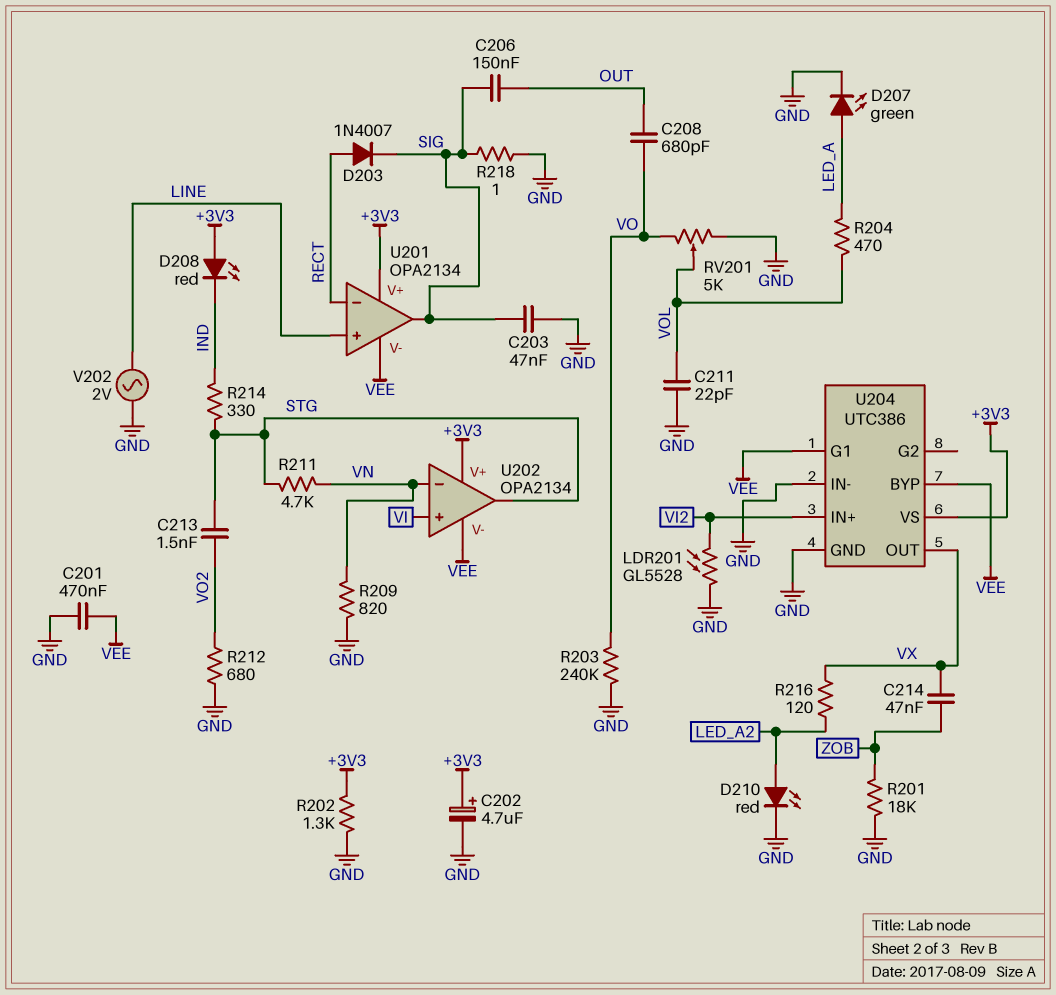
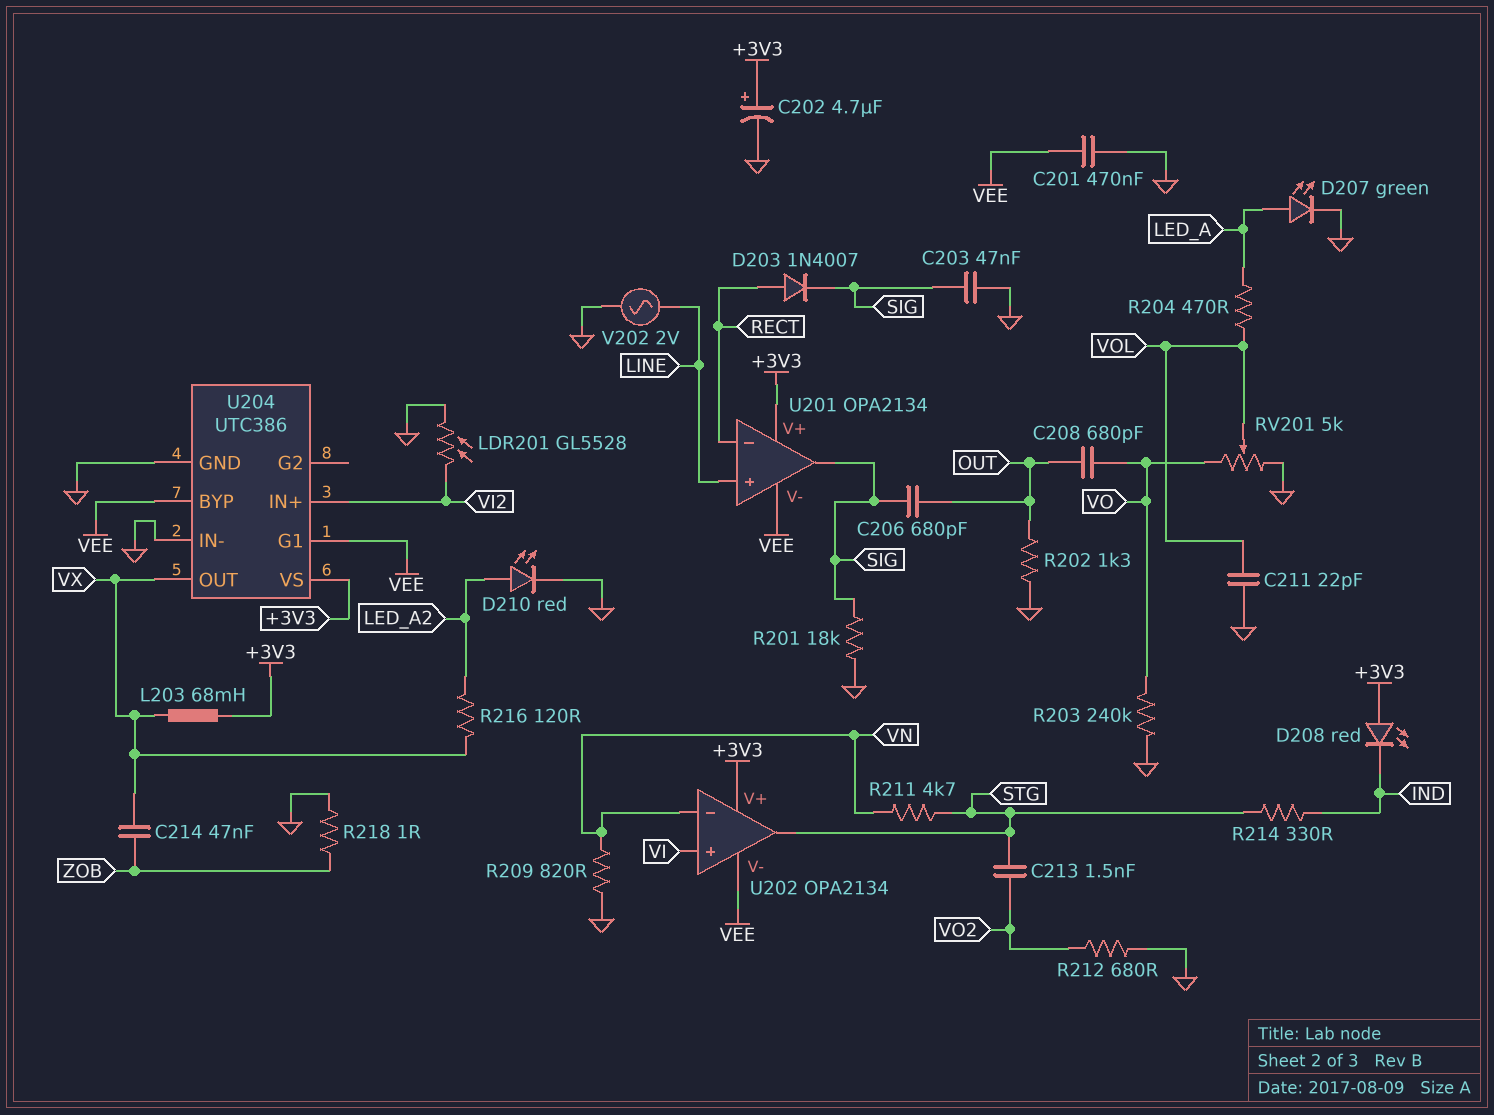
C206: 150nF (OUT, SIG) -> 680pF (OUT, SIG)
L203: none -> 68mH (+3V3, VX)
R201: 18k (GND, ZOB) -> 18k (GND, SIG)
R202: 1.3k (+3V3, GND) -> 1.3k (GND, OUT)
R218: 1 (GND, SIG) -> 1 (GND, ZOB)

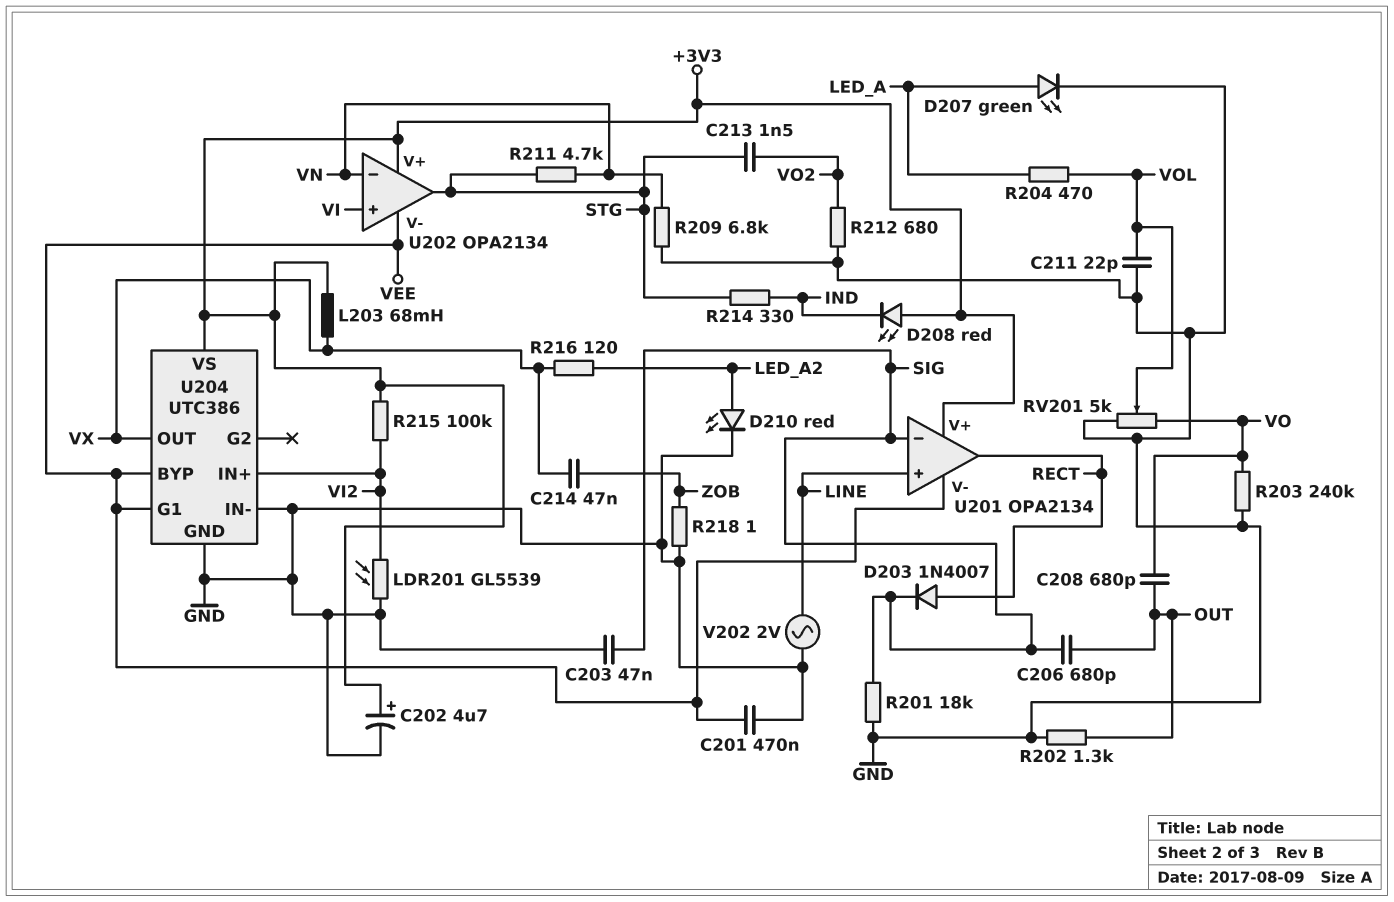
LDR201: GL5528 (GND, VI2) -> GL5539 (GND, VI2)
R209: 820 (GND, VN) -> 6.8k (GND, VN)
R215: none -> 100k (+3V3, VI2)
U201 pin in-: RECT -> SIG
U201 pin out: SIG -> RECT

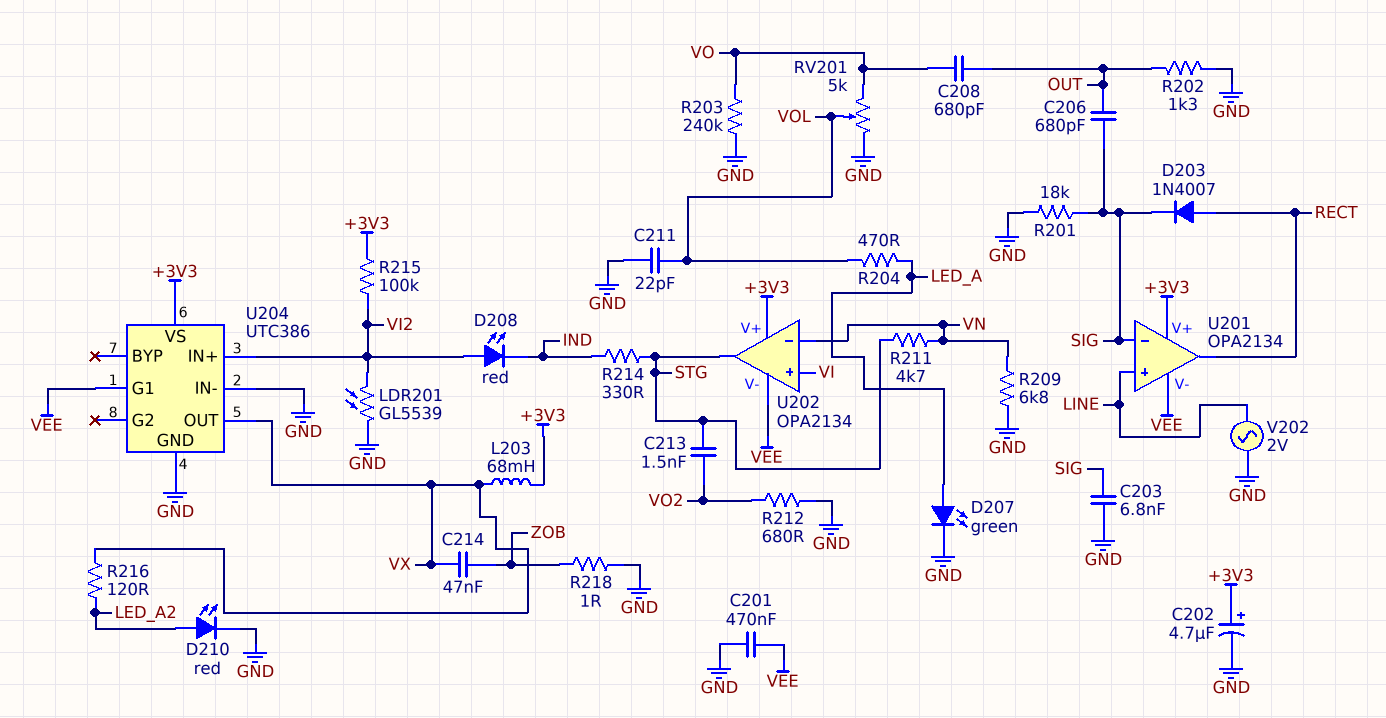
C203: 47nF (GND, SIG) -> 6.8nF (GND, SIG)
D208: LED red (A +3V3, K IND) -> LED red (A VI2, K IND)
U204 pin BYP: VEE -> none

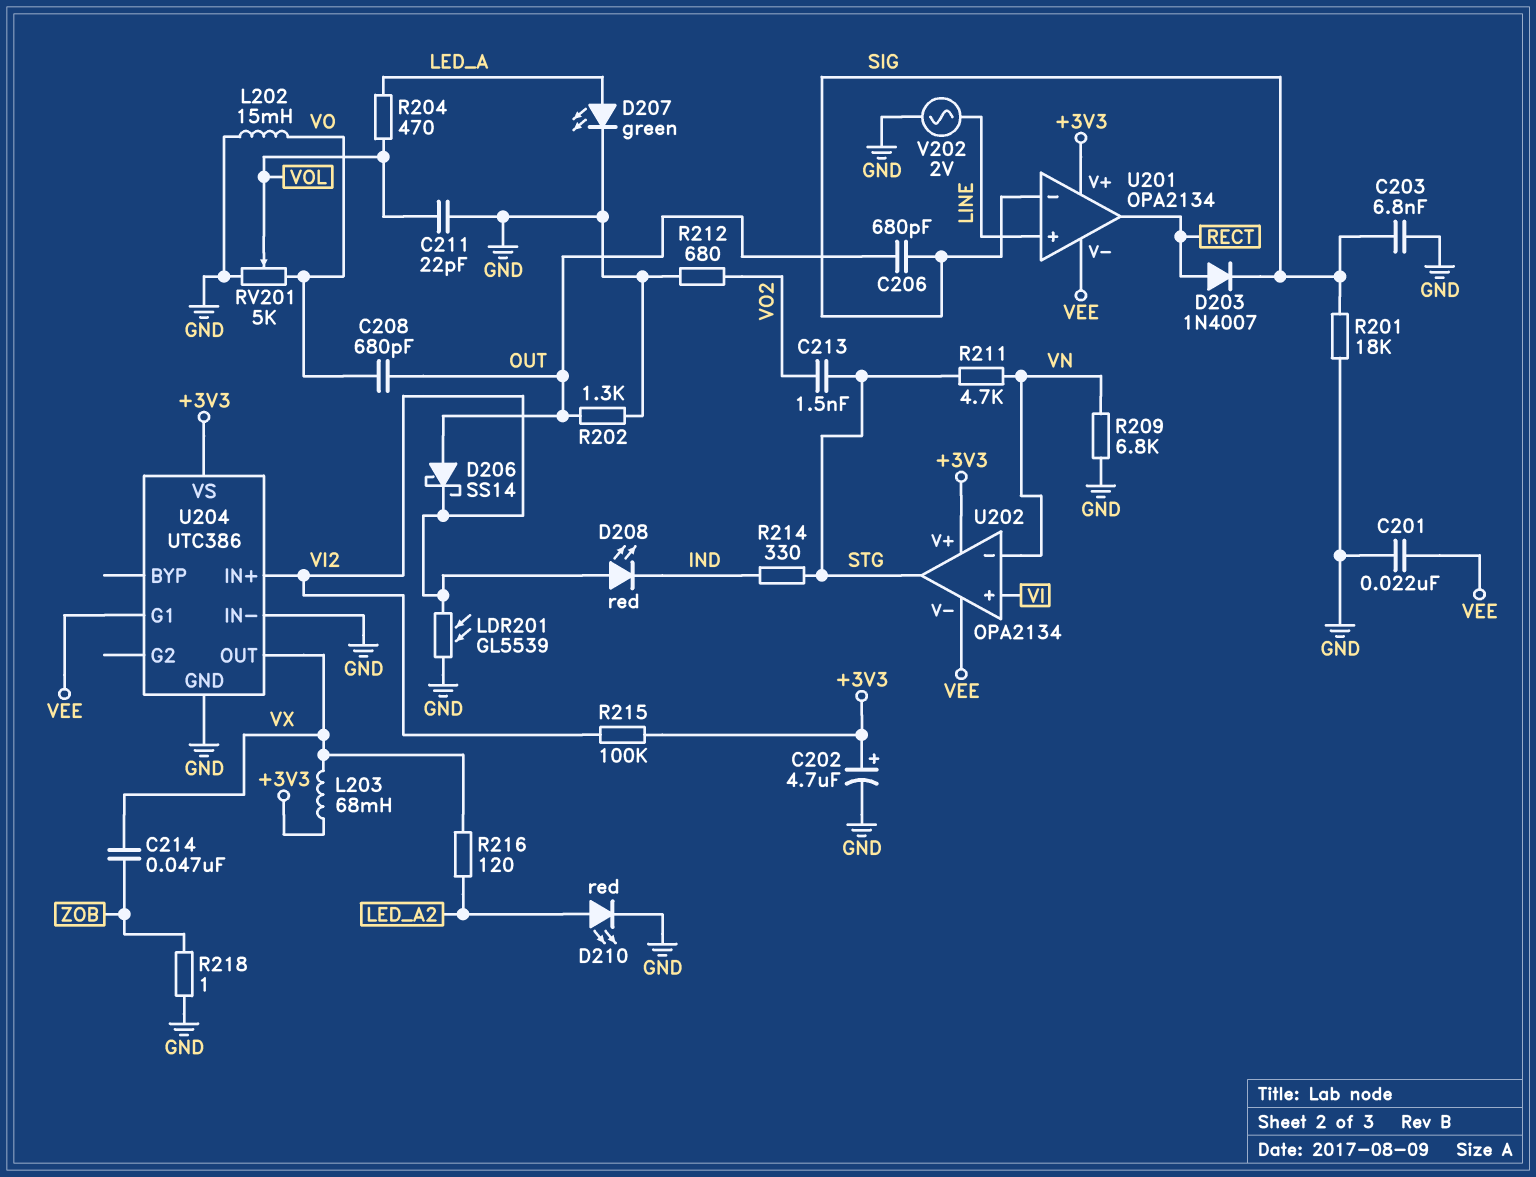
C201: 470nF (GND, VEE) -> 22nF (GND, VEE)
D206: none -> schottky SS14 (A OUT, K VI2)
L202: none -> 15mH (GND, VO)
R203: 240k (GND, VO) -> none

